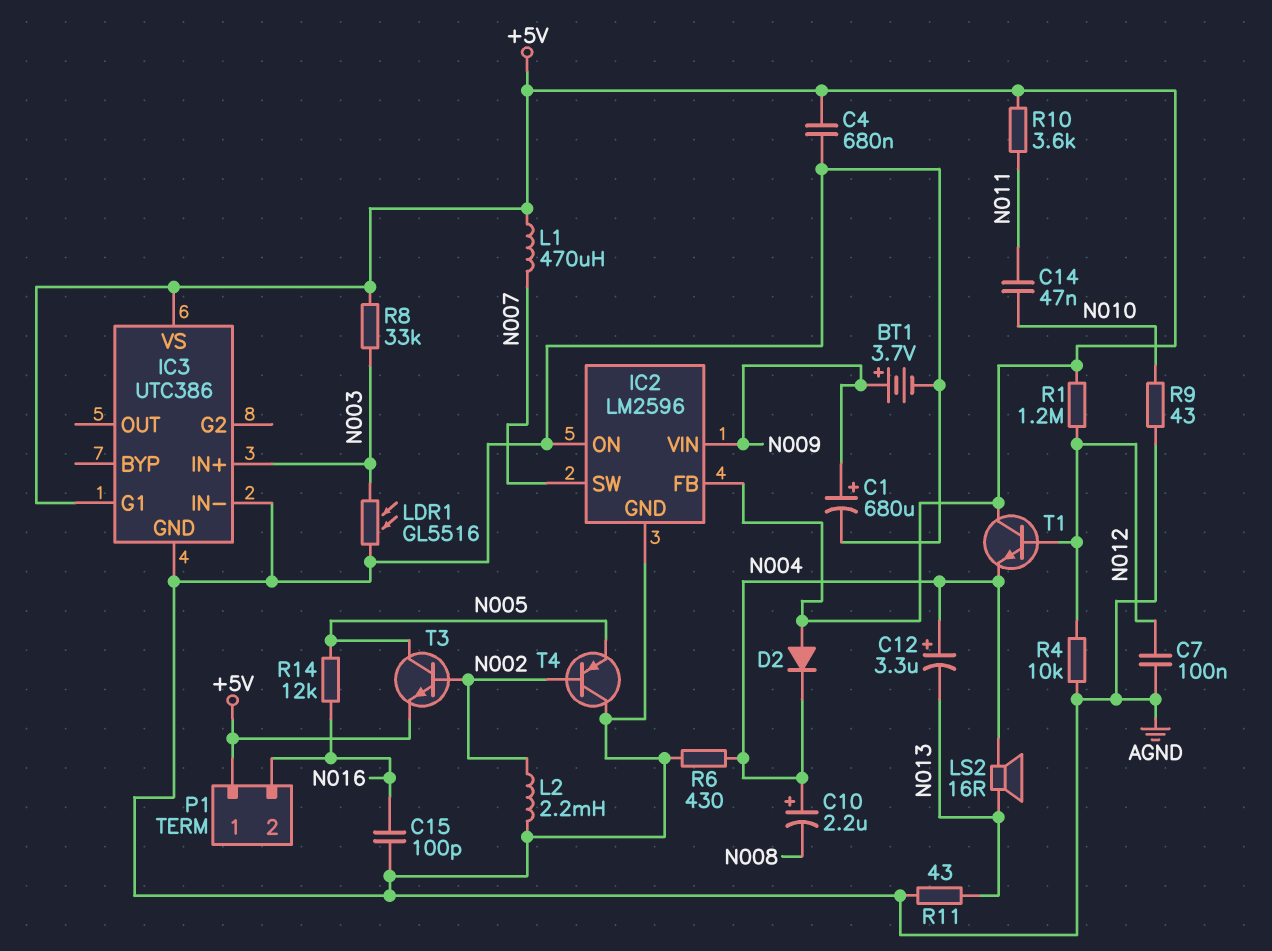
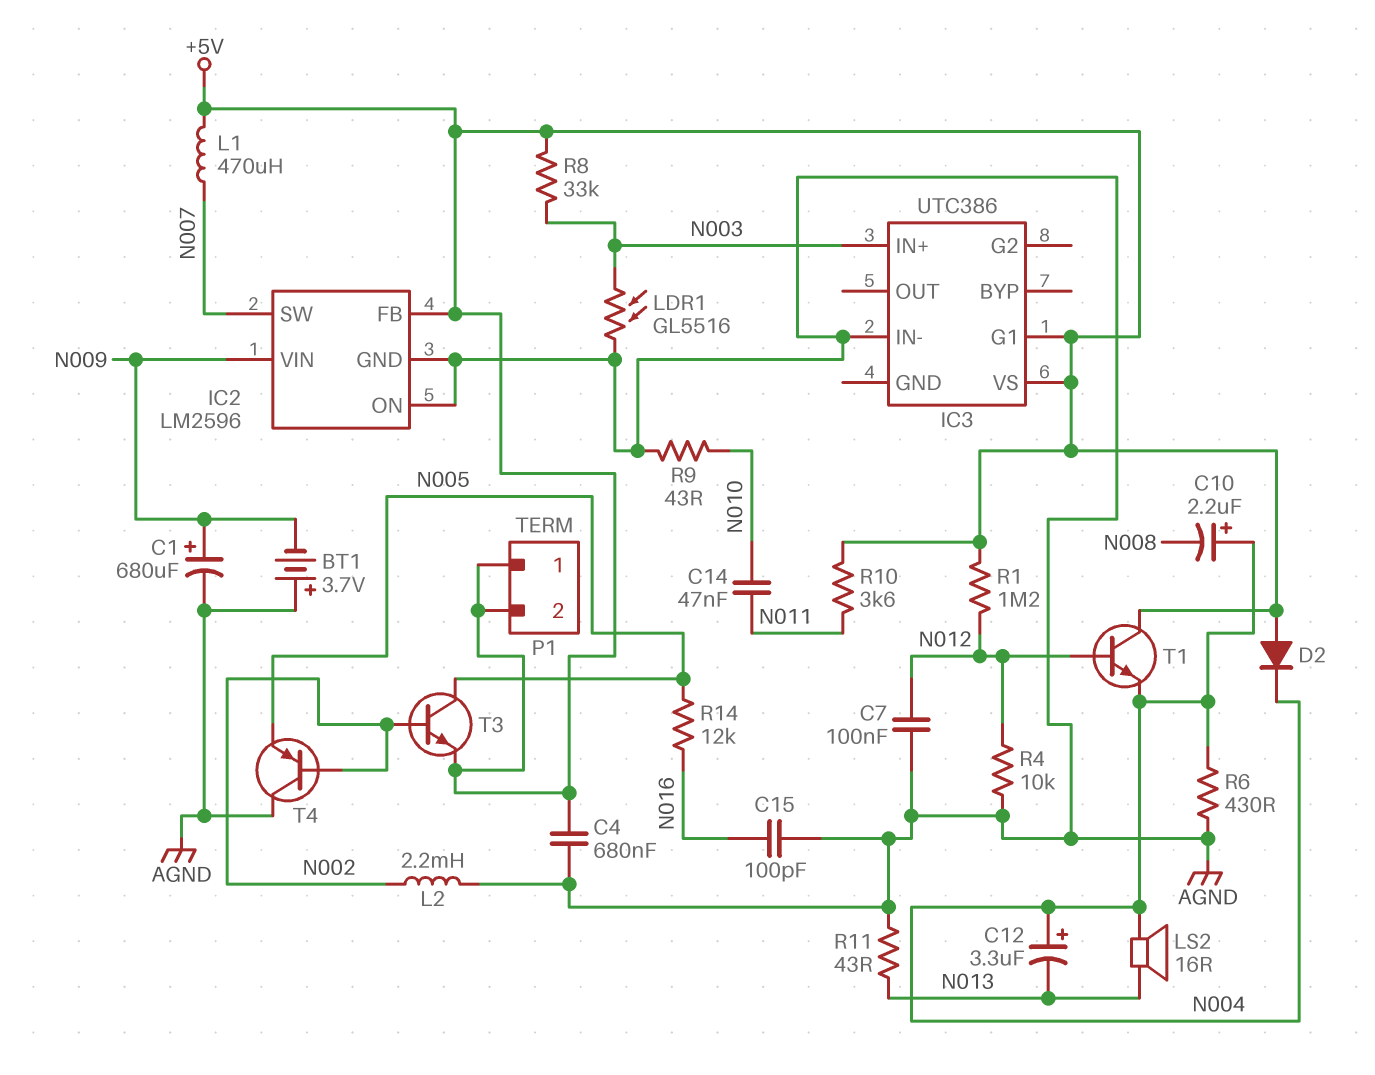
BT1: 3.7V (plus N009, minus AGND) -> 3.7V (plus AGND, minus N009)
IC3 pin GND: AGND -> none
P1 pin 2: N016 -> +5V

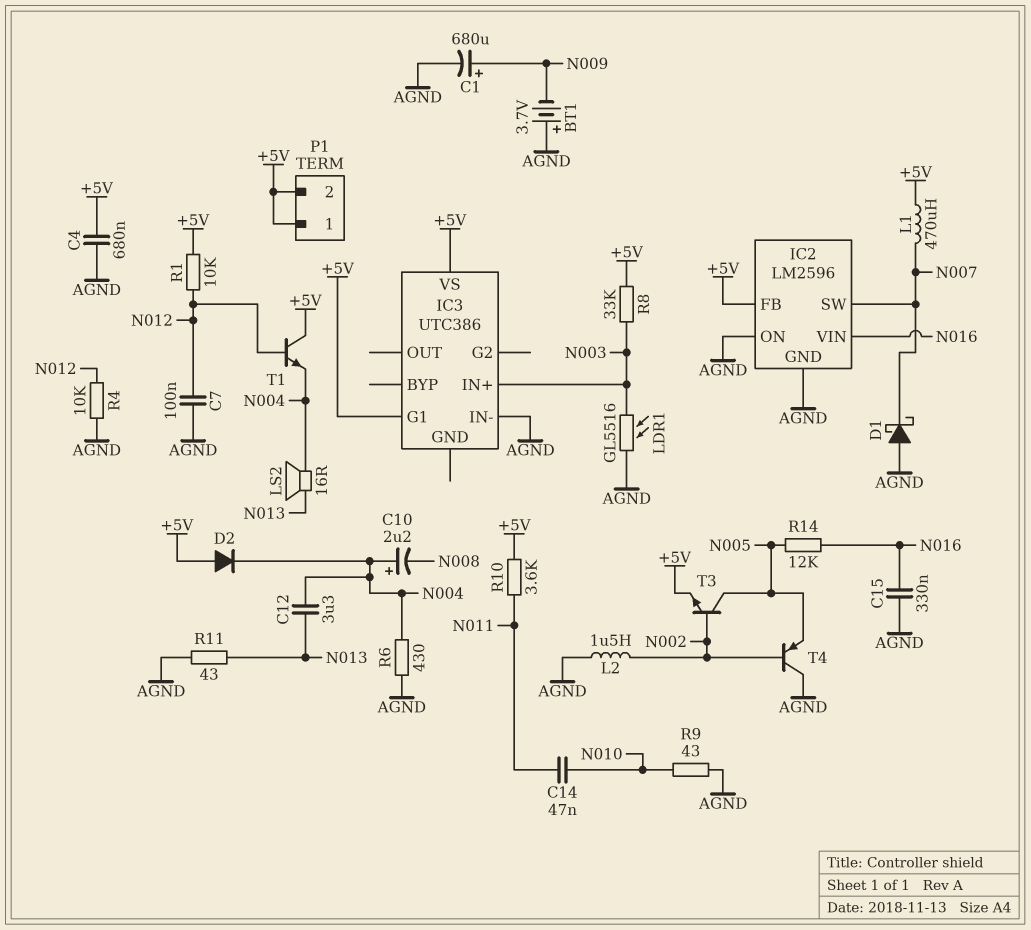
C12: 3.3uF (plus N004, minus N013) -> 3.3uF (N004, N013)
C15: 100pF (AGND, N016) -> 330nF (AGND, N016)
D1: none -> schottky (A AGND, K N007)
IC2 pin VIN: N009 -> N016
L2: 2.2mH (AGND, N002) -> 1.5uH (AGND, N002)
R1: 1.2M (+5V, N012) -> 10k (+5V, N012)

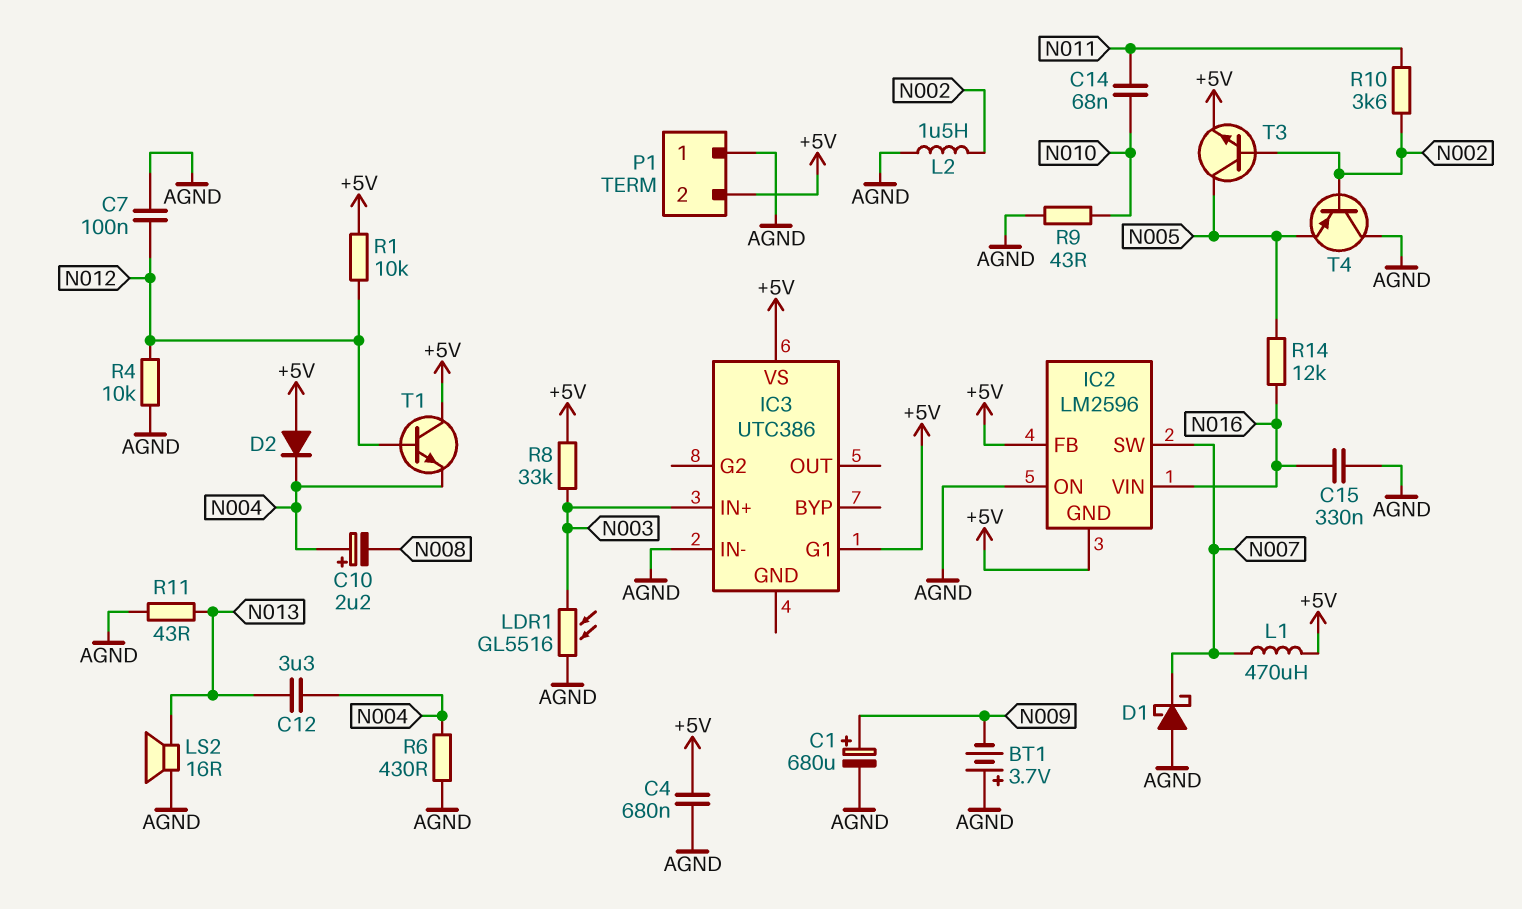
C14: 47nF (N010, N011) -> 68nF (N010, N011)
IC2 pin GND: AGND -> +5V
LS2: speaker 16R (N004, N013) -> speaker 16R (AGND, N013)
P1 pin 1: +5V -> AGND
R10: 3.6k (+5V, N011) -> 3.6k (N002, N011)

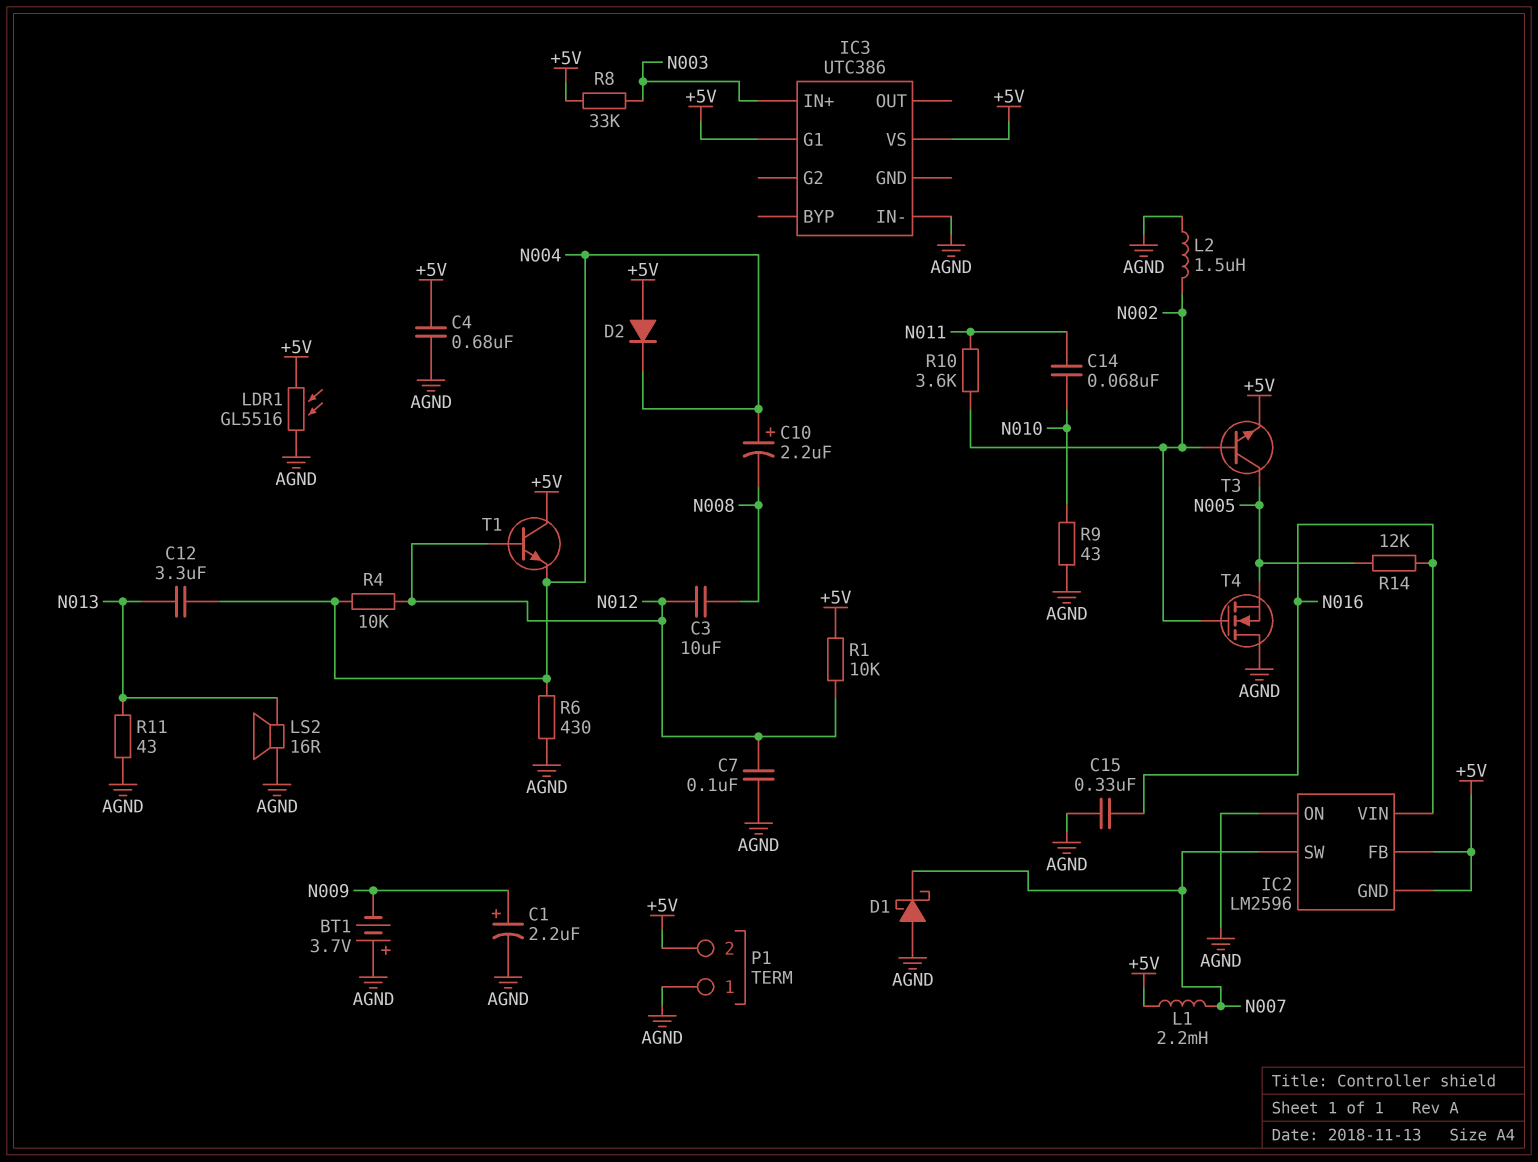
C1: 680uF (plus N009, minus AGND) -> 2.2uF (plus N009, minus AGND)
C3: none -> 10uF (N008, N012)
L1: 470uH (+5V, N007) -> 2.2mH (+5V, N007)
LDR1: GL5516 (AGND, N003) -> GL5516 (+5V, AGND)
R4: 10k (AGND, N012) -> 10k (N004, N012)
T4: PNP (B N002, C AGND, E N005) -> NMOS (G N002, D AGND, S N005)

